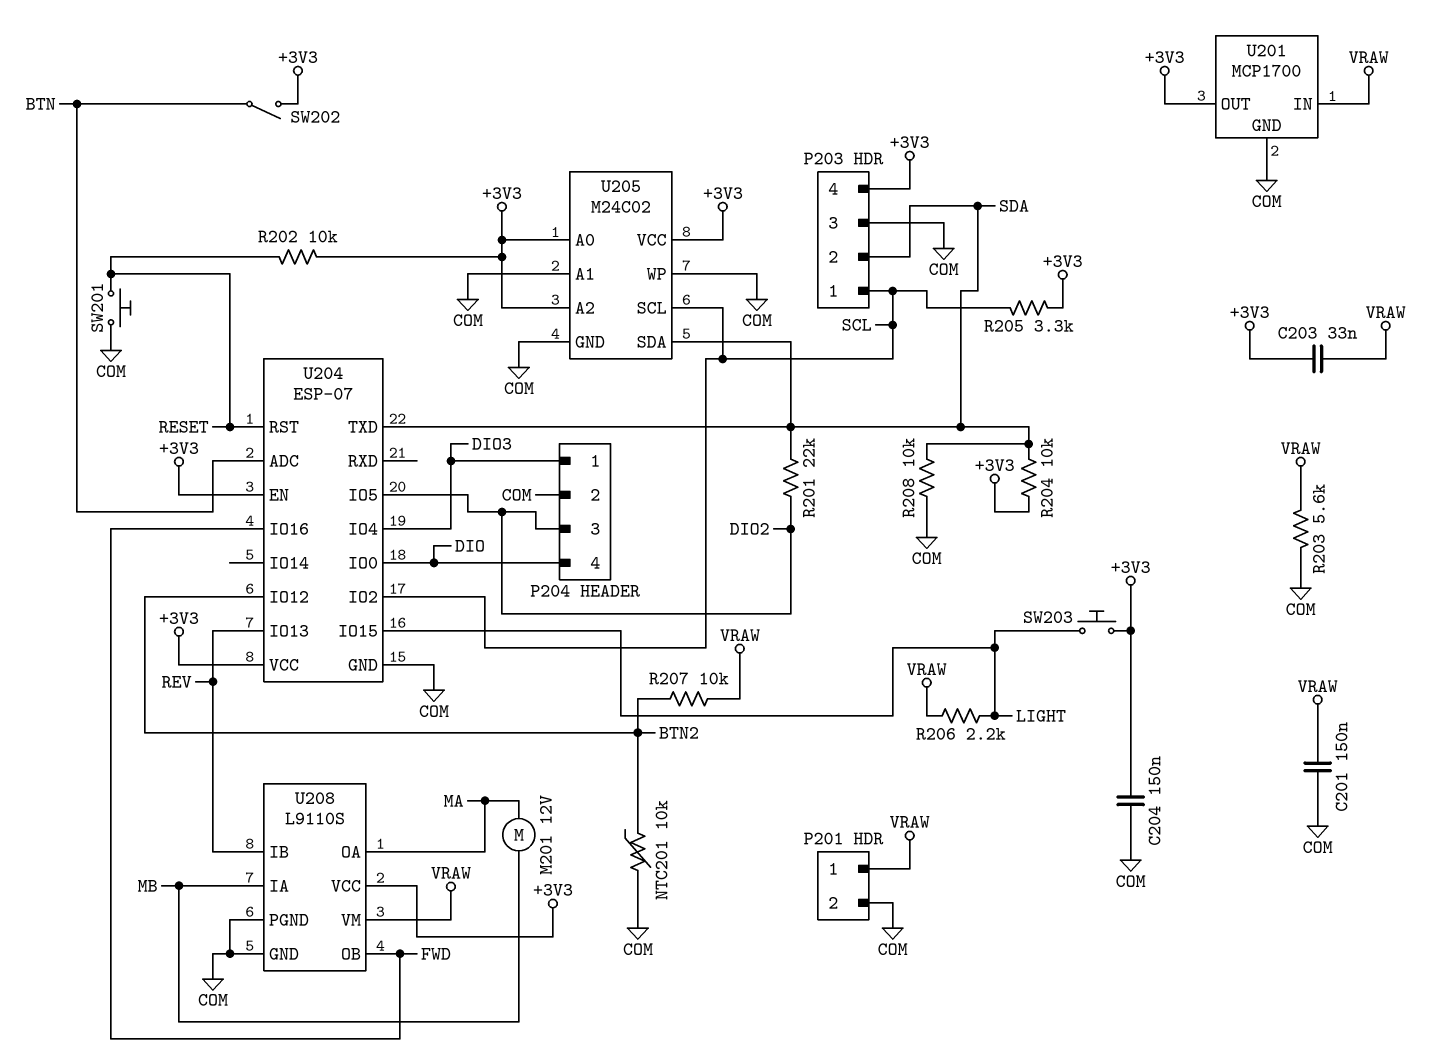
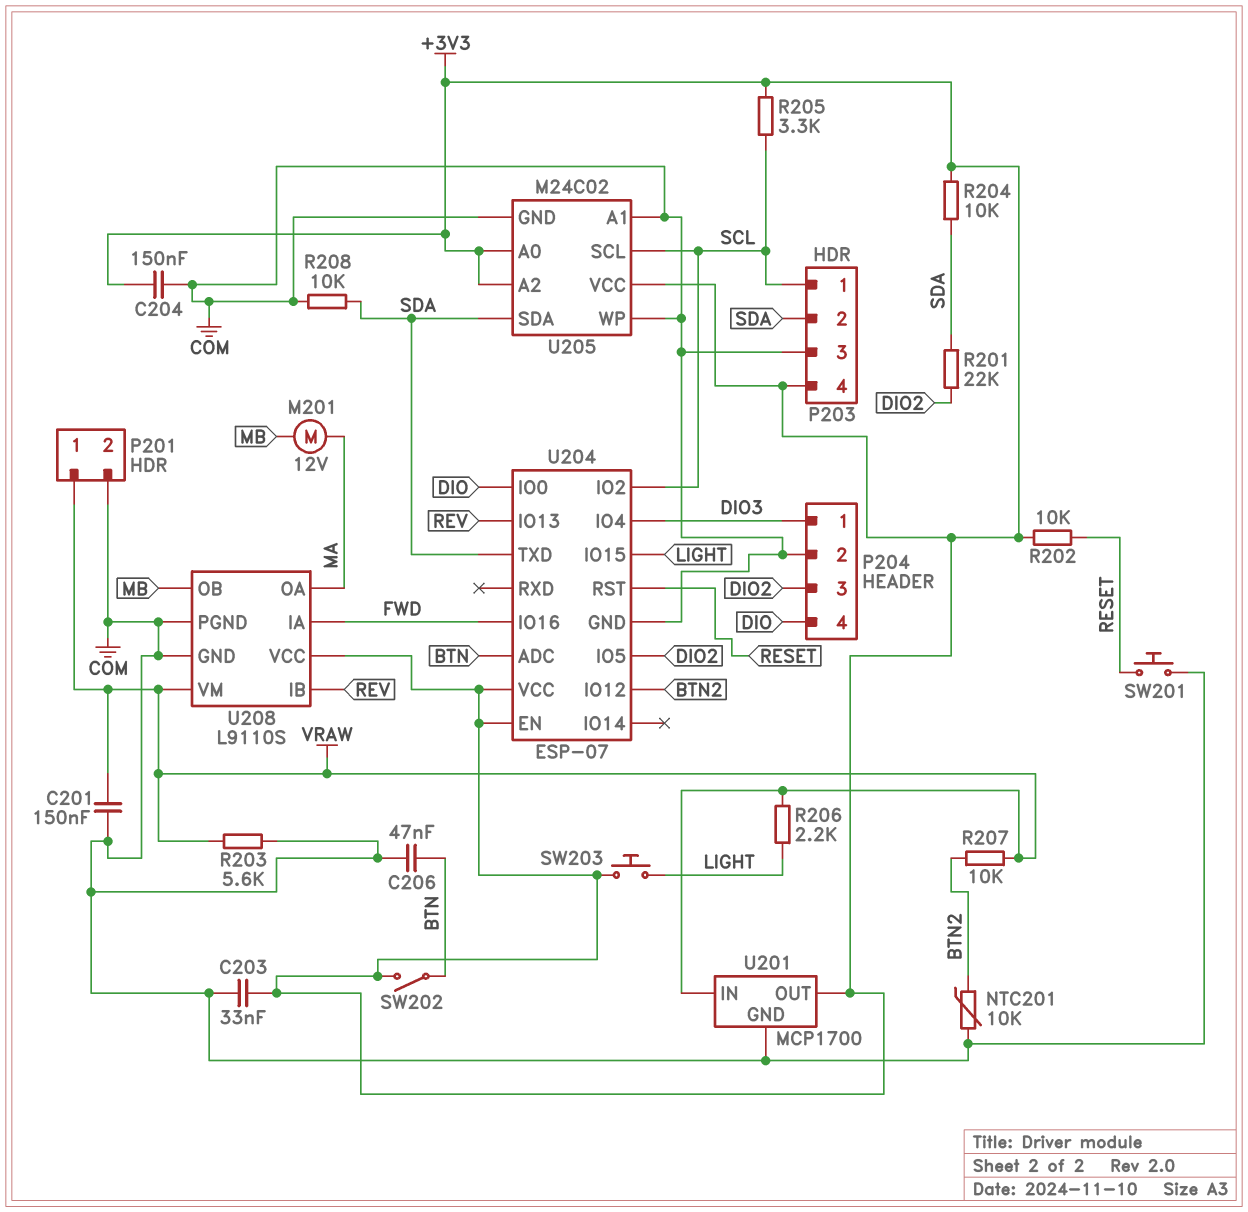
C203: 33nF (+3V3, VRAW) -> 33nF (+3V3, COM)
C206: none -> 47nF (BTN, COM)
U208 pin IA: MB -> FWD
U208 pin OB: FWD -> MB

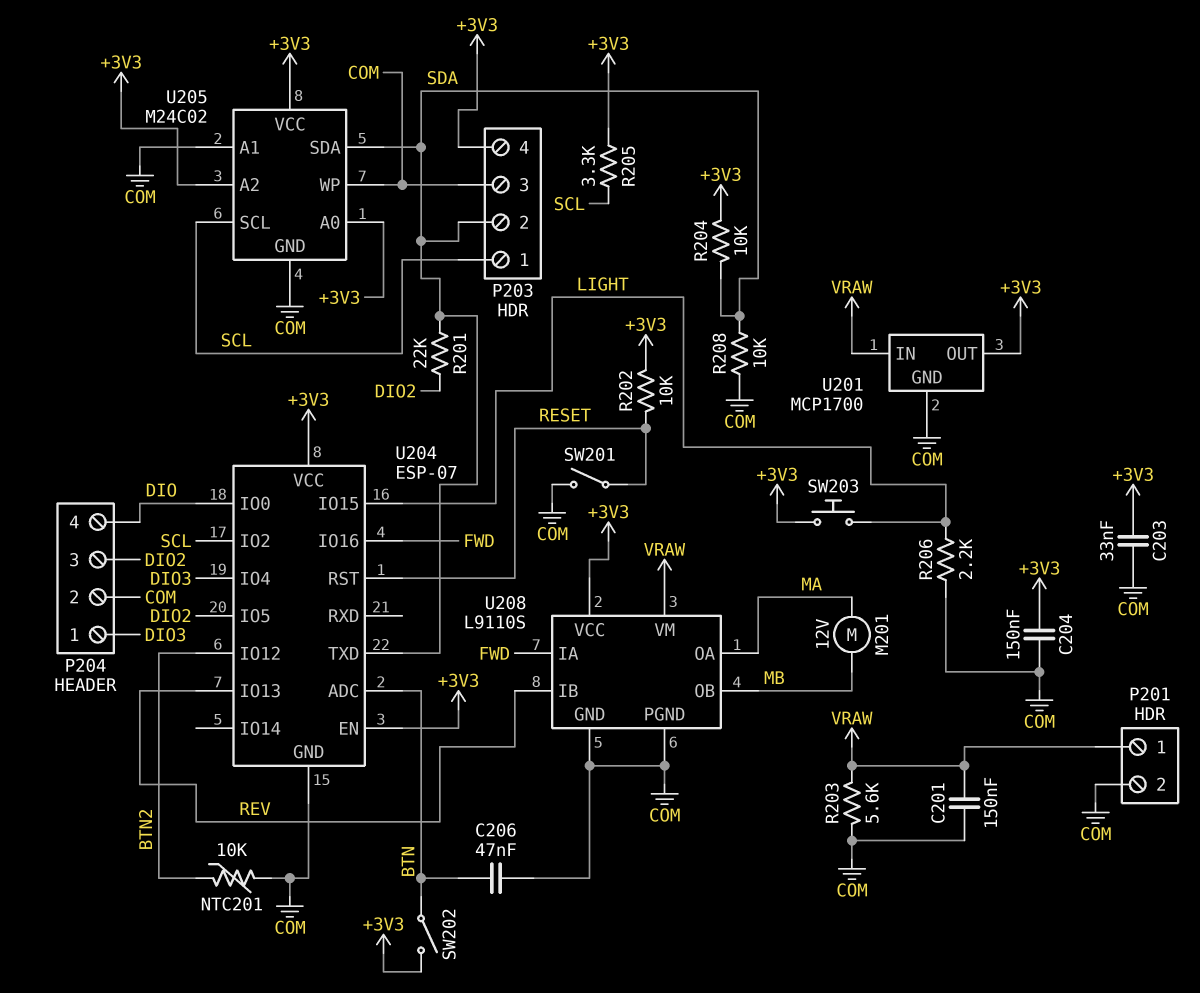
R206: 2.2k (LIGHT, VRAW) -> 2.2k (COM, LIGHT)
R207: 10k (BTN2, VRAW) -> none
SW201: button (COM, RESET) -> switch (COM, RESET)

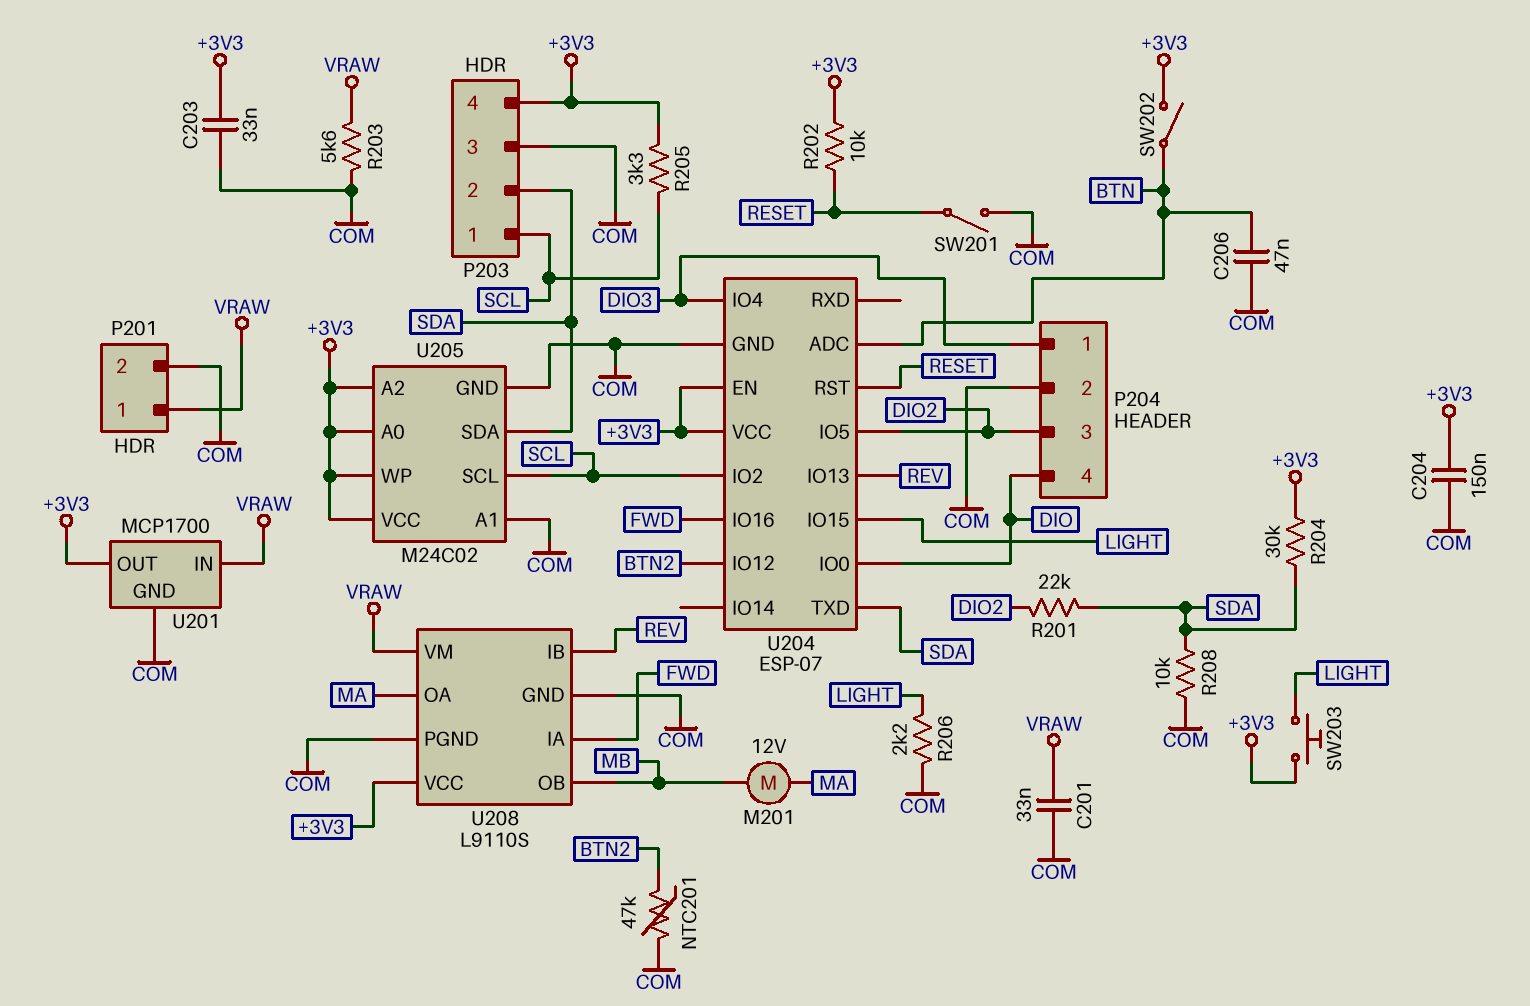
C201: 150nF (COM, VRAW) -> 33nF (COM, VRAW)
NTC201: 10k (BTN2, COM) -> 47k (BTN2, COM)
R204: 10k (+3V3, SDA) -> 30k (+3V3, SDA)
U205 pin WP: COM -> +3V3

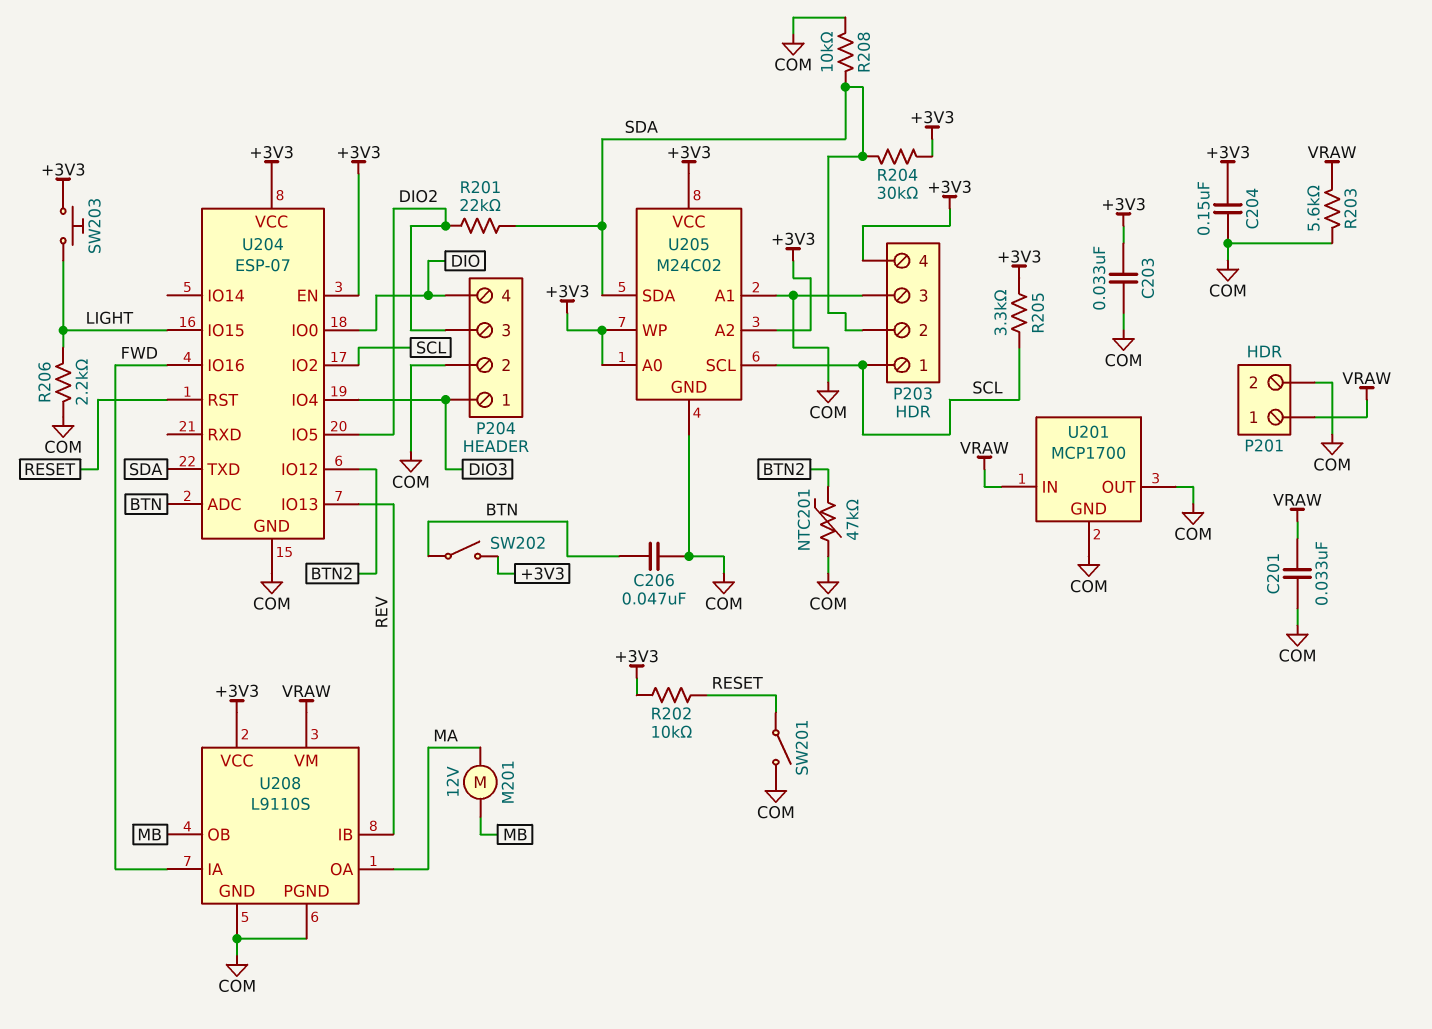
U201 pin OUT: +3V3 -> COM

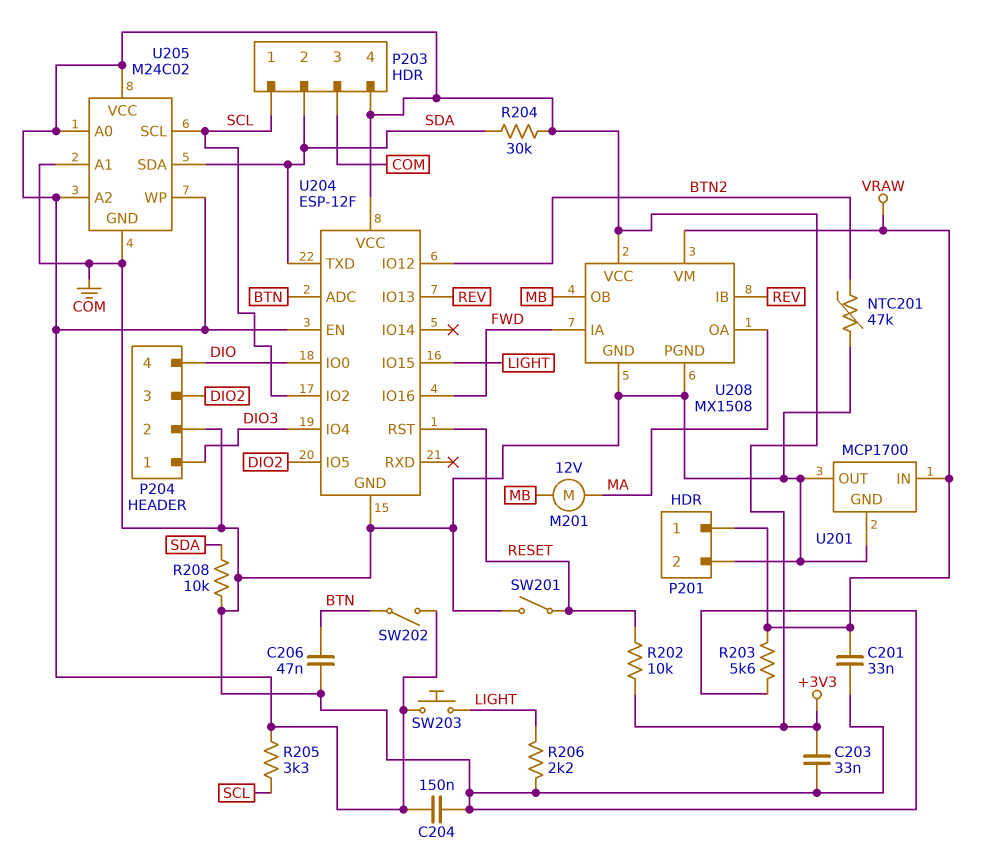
R201: 22k (DIO2, SDA) -> none
U204: ESP-07 -> ESP-12F
U208: L9110S -> MX1508

